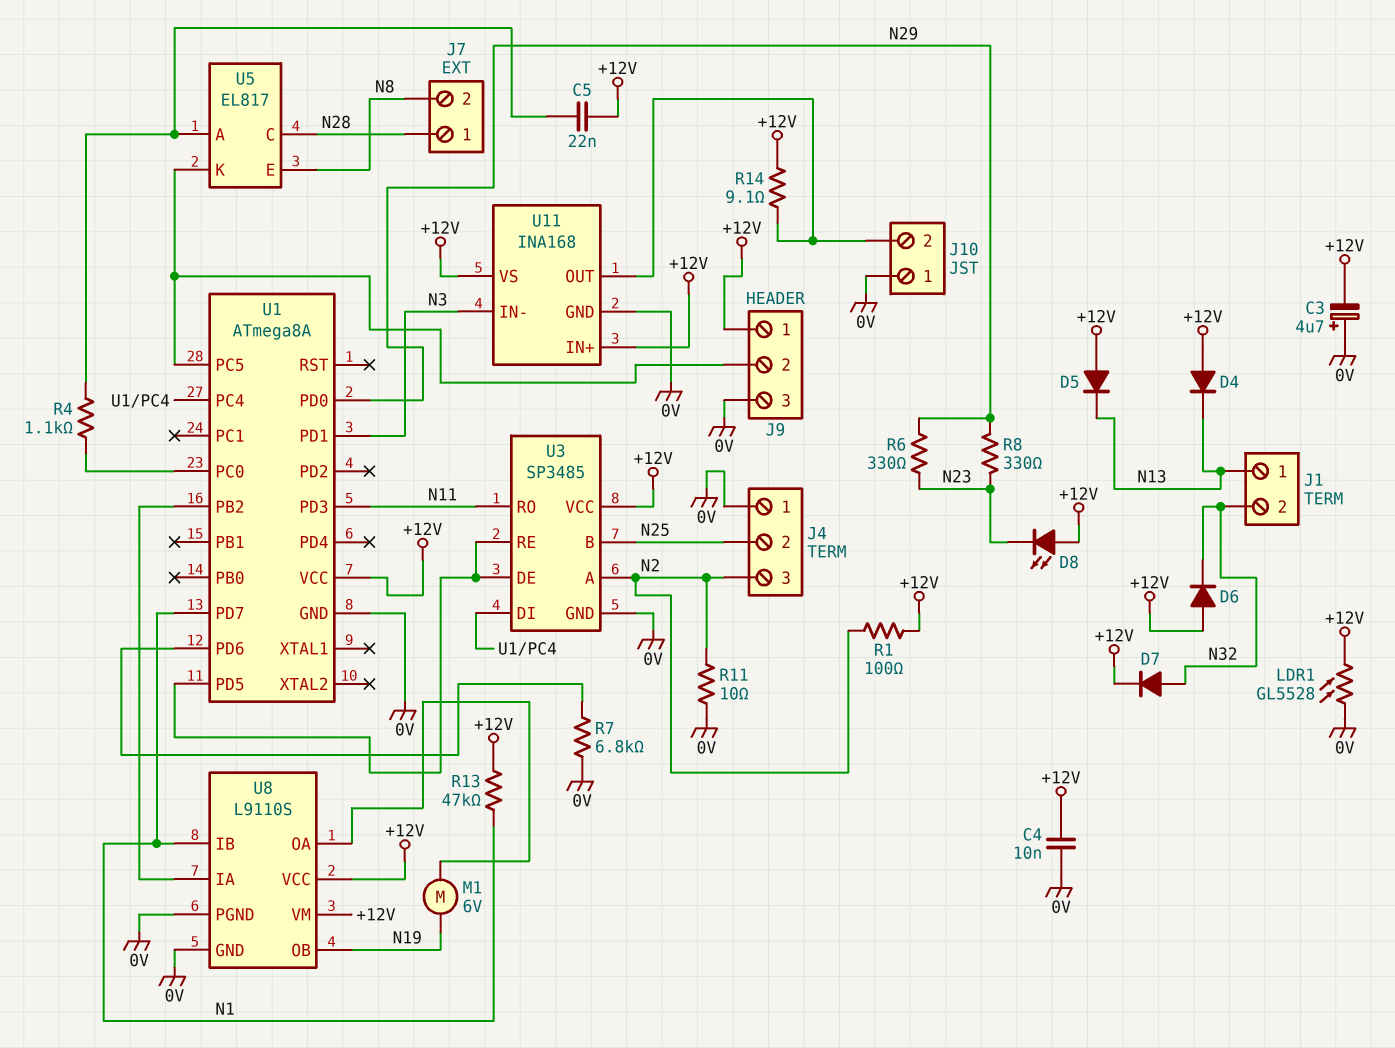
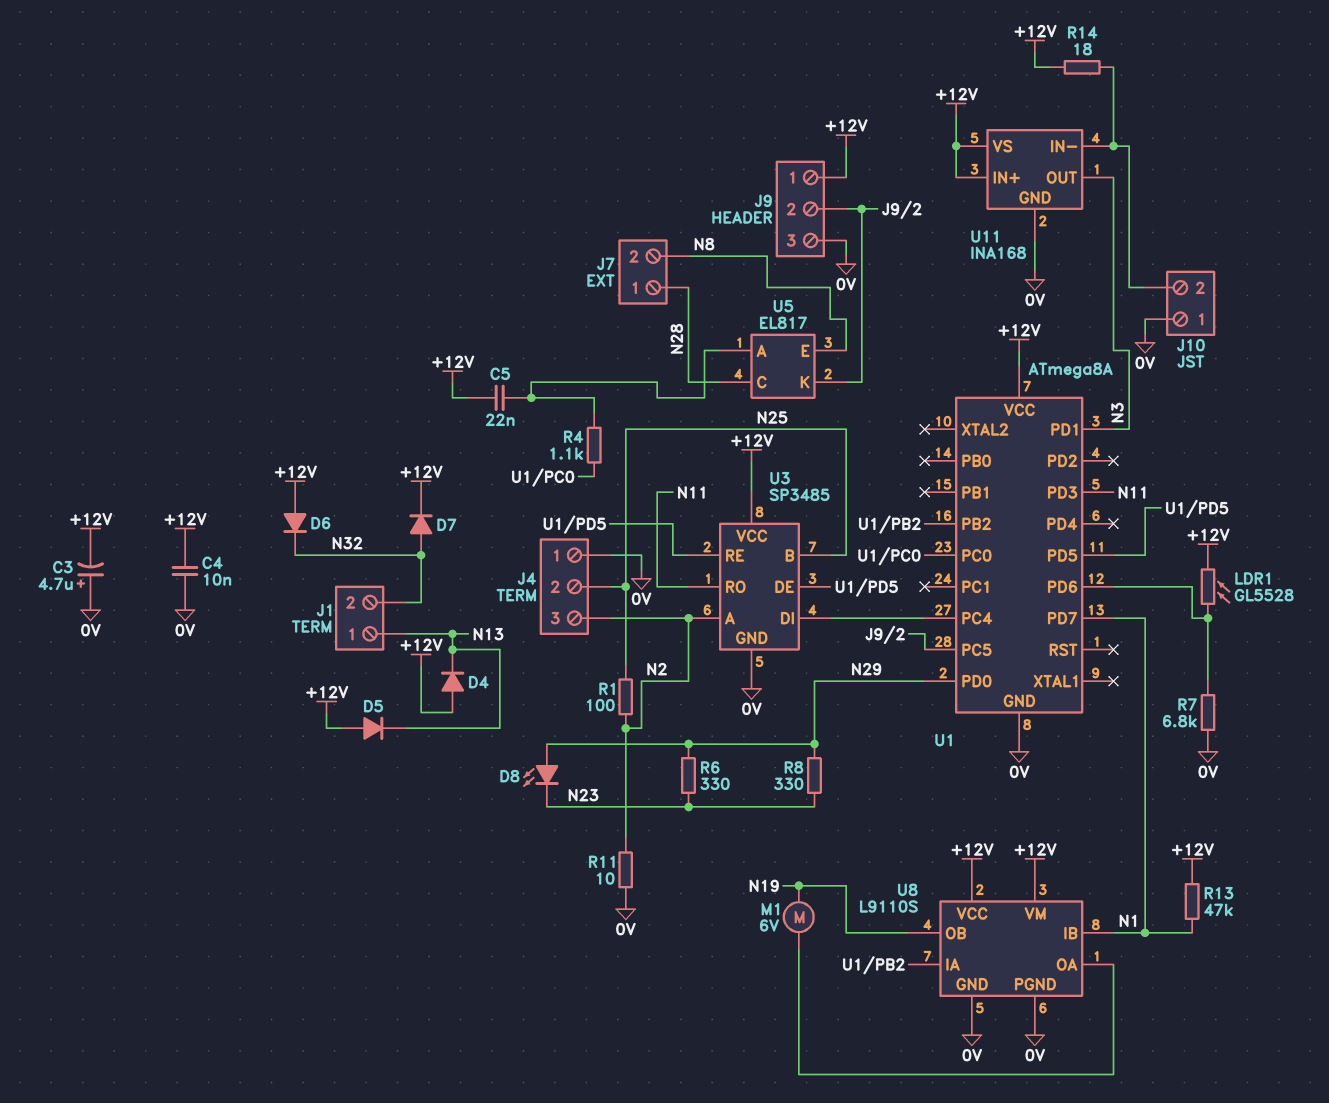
D8: LED (A +12V, K N23) -> LED (A N29, K N23)
LDR1: GL5528 (+12V, 0V) -> GL5528 (+12V, U1/PD6)
R1: 100 (+12V, N2) -> 100 (N2, N25)
R14: 9.1 (+12V, J10/2) -> 18 (+12V, J10/2)
U11 pin IN-: N3 -> J10/2
U11 pin OUT: J10/2 -> N3

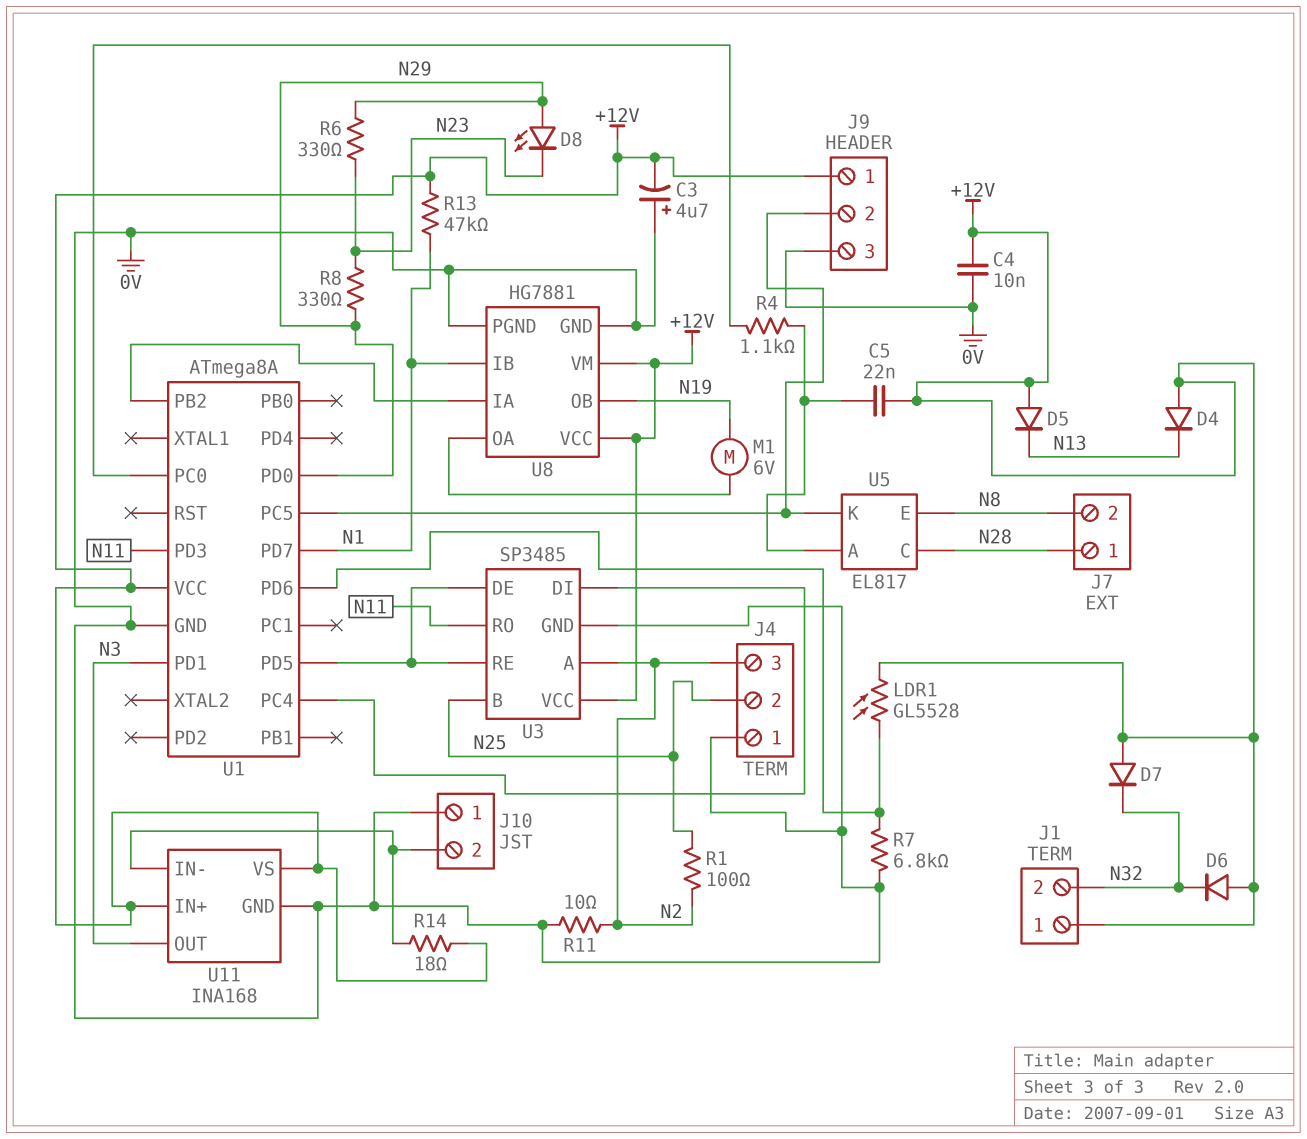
D7: diode (A N32, K +12V) -> diode (A +12V, K N32)
J1 pin 1: N13 -> +12V
U8: L9110S -> HG7881

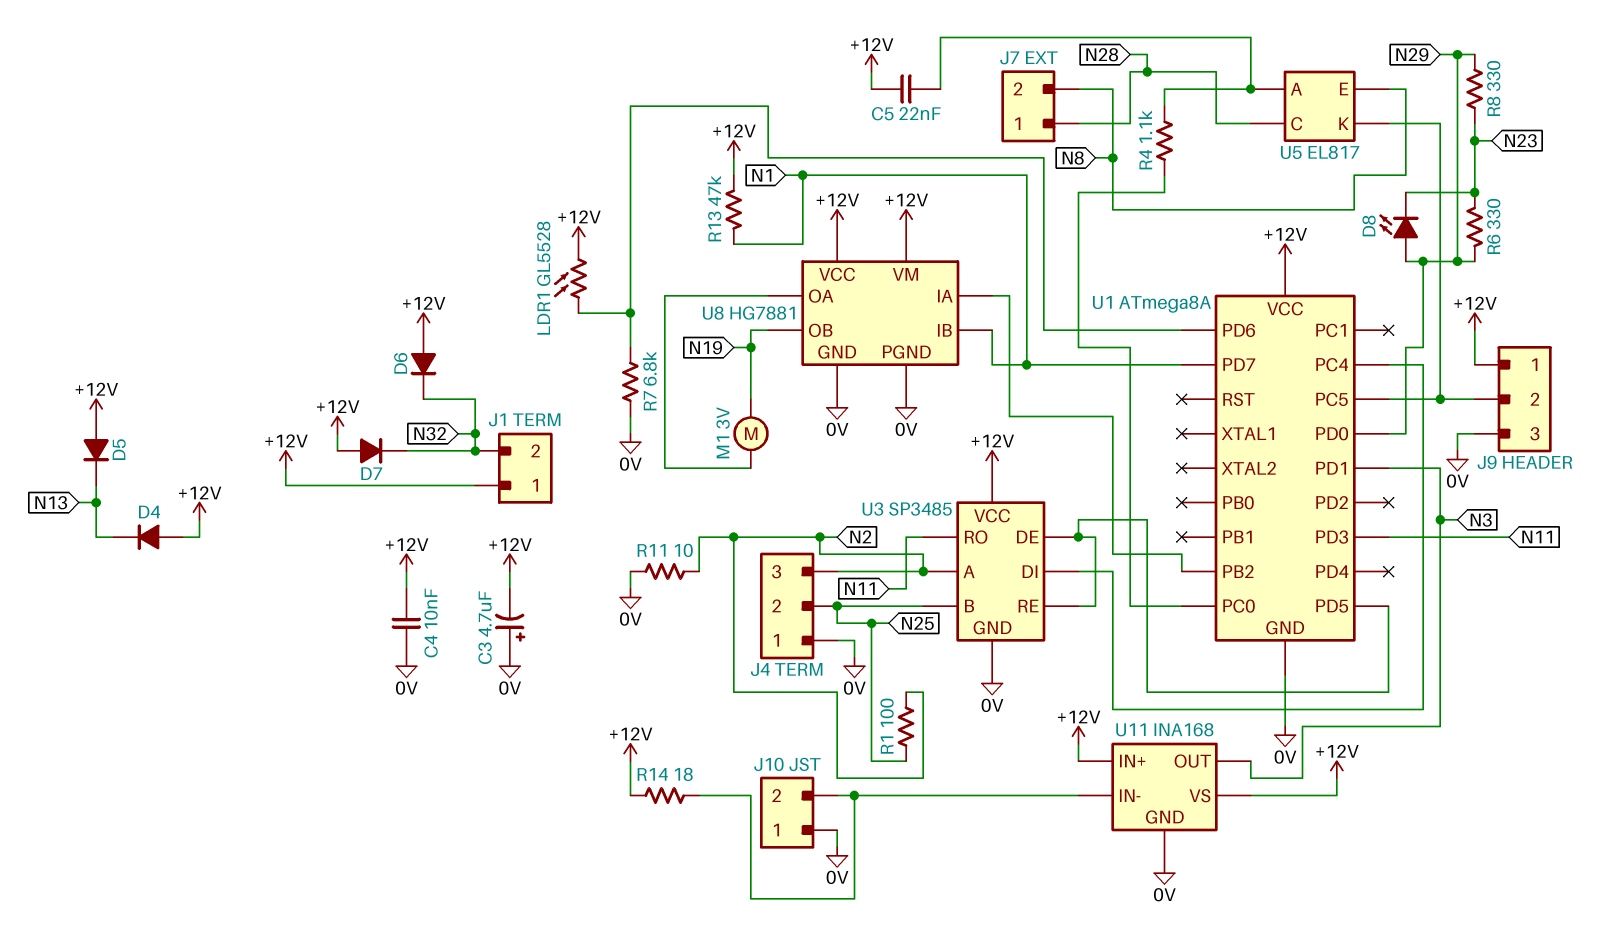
M1: motor 6V (N19, U8/OA) -> motor 3V (N19, U8/OA)

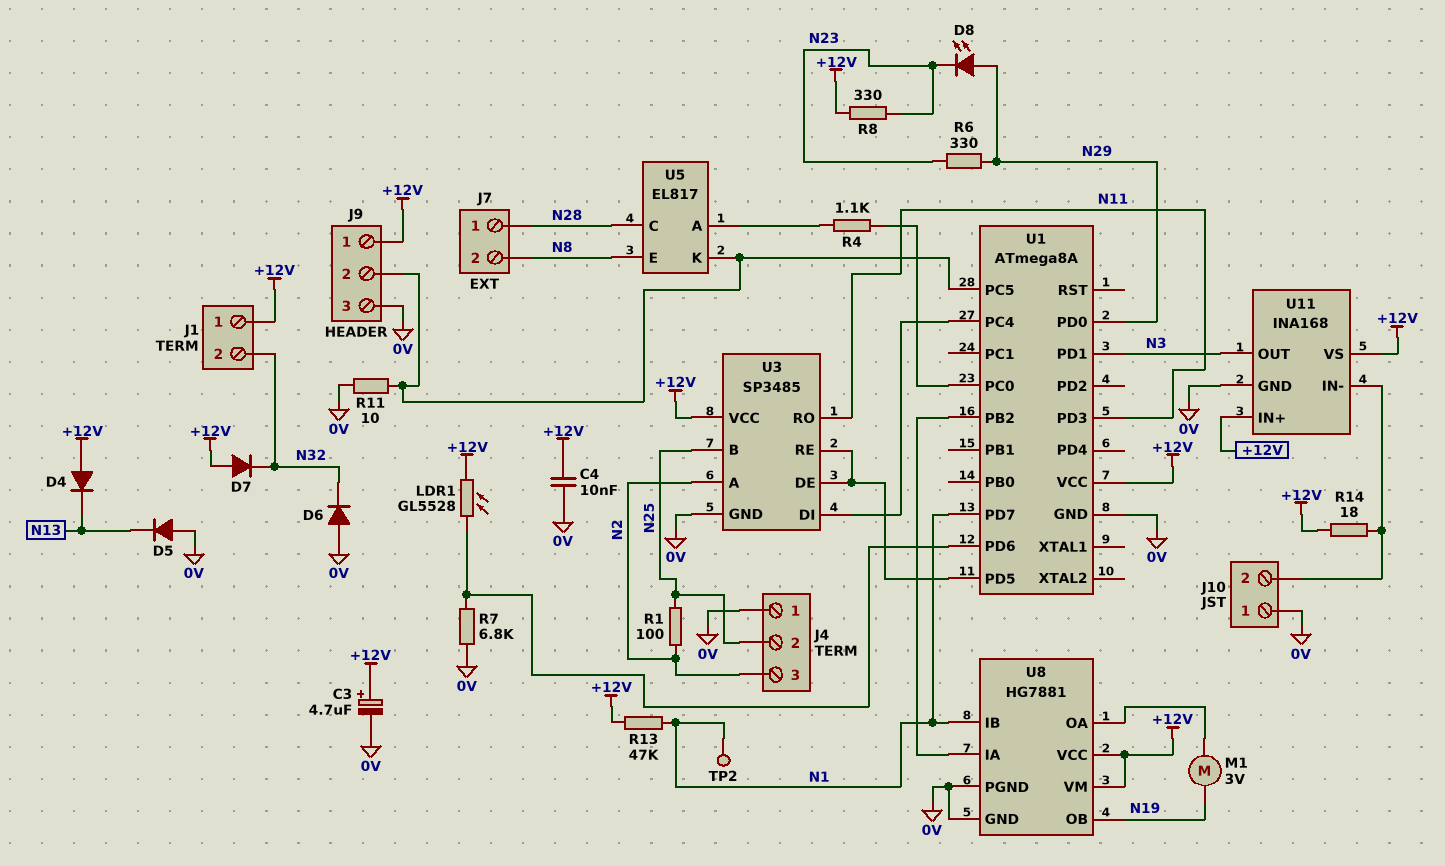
C3: 4.7uF (plus 0V, minus +12V) -> 4.7uF (plus +12V, minus 0V)
C5: 22nF (+12V, U5/A) -> none
D5: diode (A +12V, K N13) -> diode (A 0V, K N13)
D6: diode (A +12V, K N32) -> diode (A 0V, K N32)
R8: 330 (N23, N29) -> 330 (+12V, N23)
R11: 10 (0V, N2) -> 10 (0V, J9/2)
TP2: none -> test point (N1)

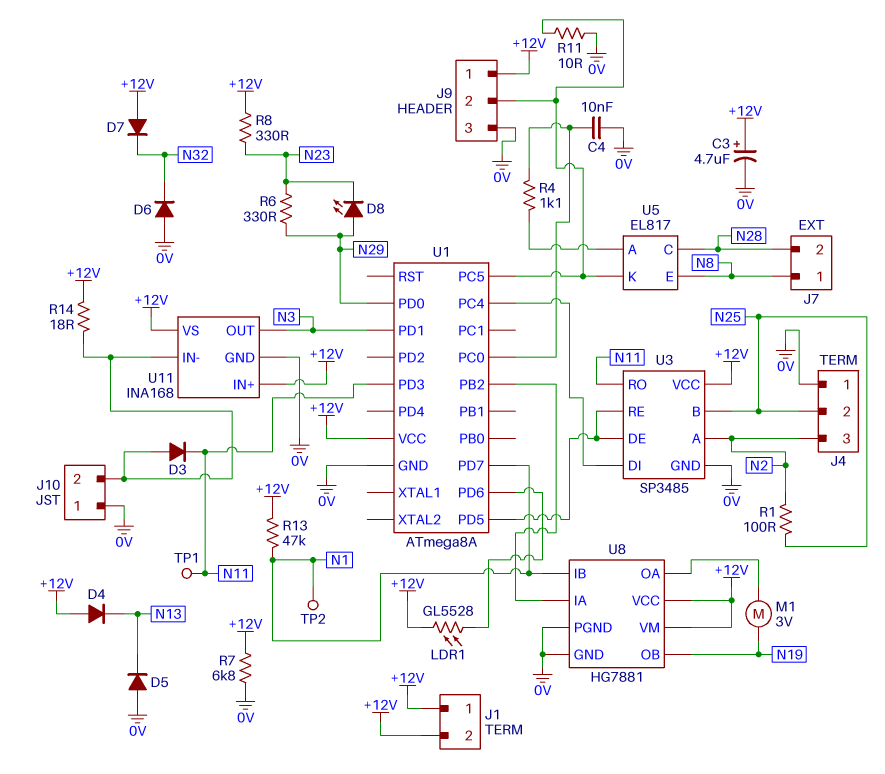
C4: 10nF (+12V, 0V) -> 10nF (0V, U1/PC0)
D3: none -> diode (A J10/2, K N11)
J1 pin 2: N32 -> +12V
J7 pin 1: N28 -> N8
J7 pin 2: N8 -> N28
R7: 6.8k (0V, U1/PD6) -> 6.8k (+12V, 0V)
TP1: none -> test point (N11)

